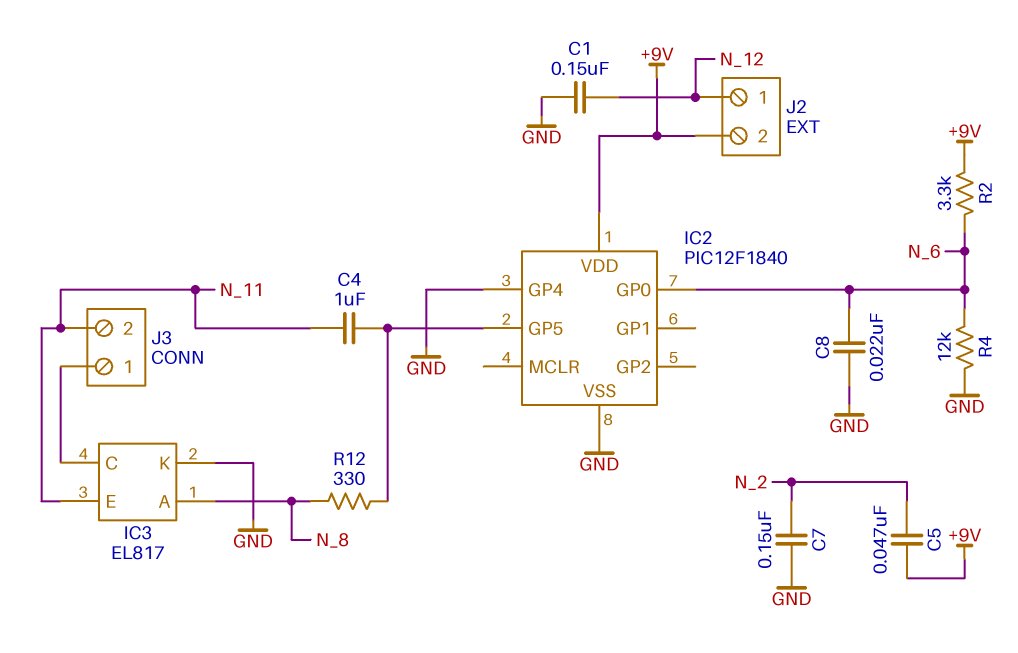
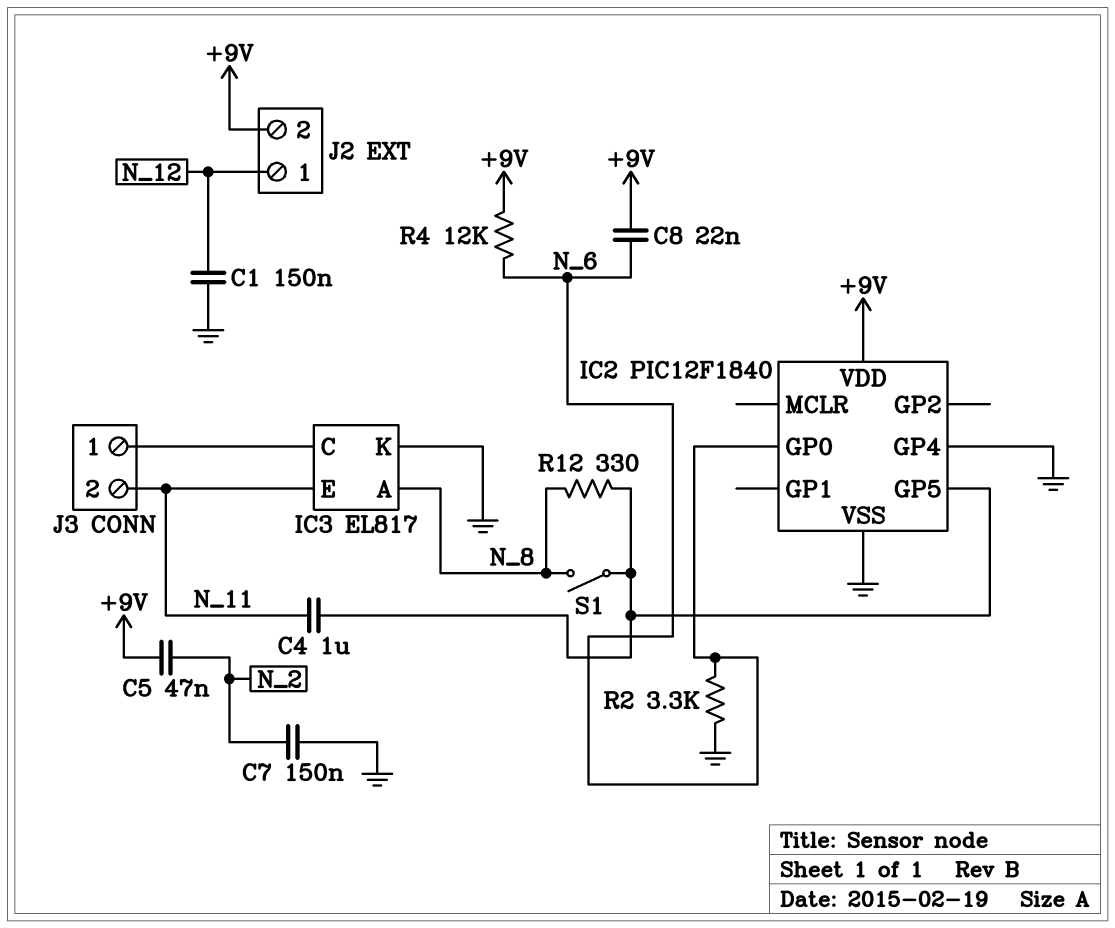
C8: 22nF (GND, N_6) -> 22nF (+9V, N_6)
R2: 3.3k (+9V, N_6) -> 3.3k (GND, N_6)
R4: 12k (GND, N_6) -> 12k (+9V, N_6)
S1: none -> switch (IC2/GP5, N_8)

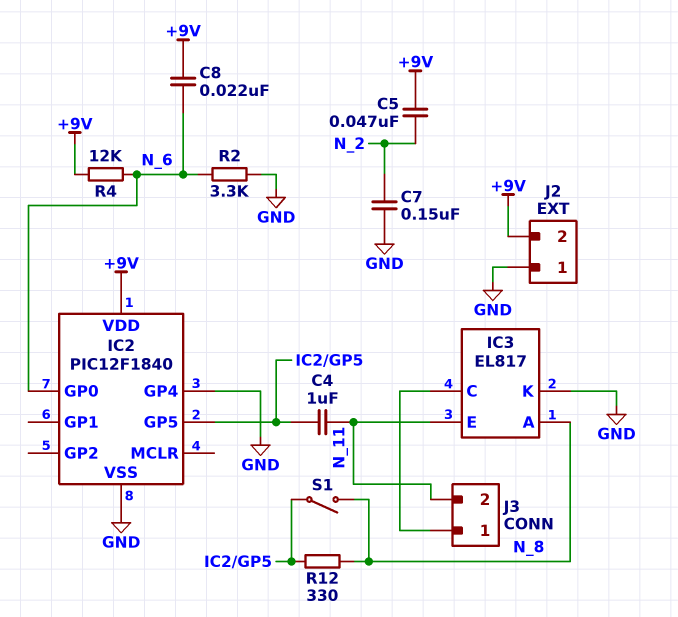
C1: 150nF (GND, N_12) -> none
J2 pin 1: N_12 -> GND

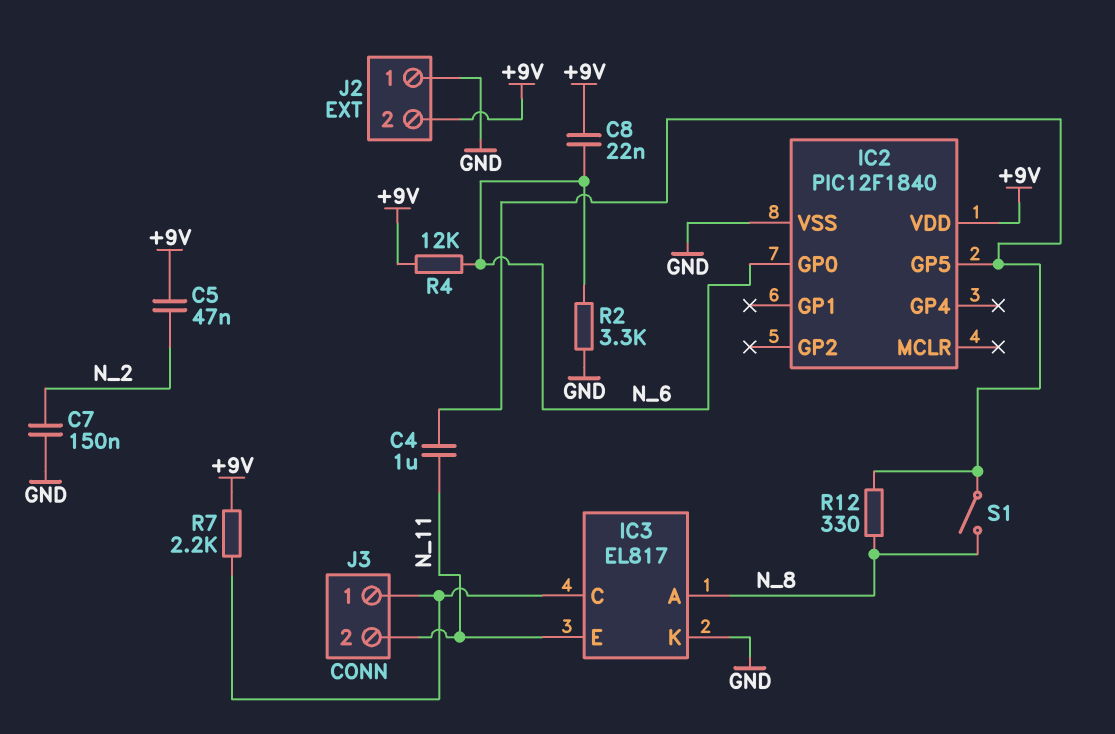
IC2 pin GP4: GND -> none
R7: none -> 2.2k (+9V, IC3/C)

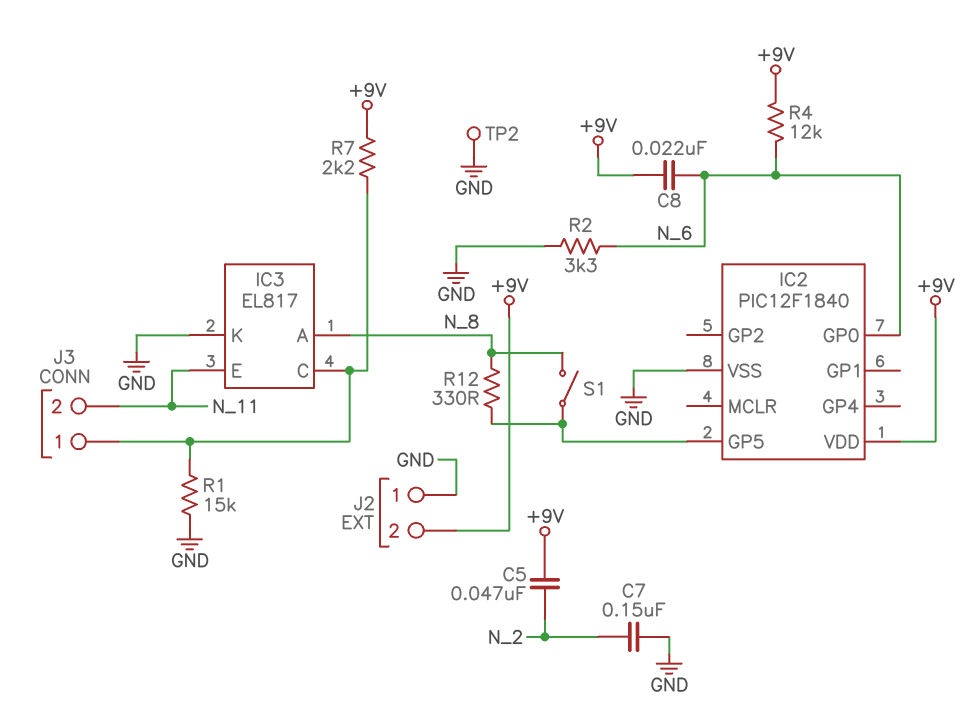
C4: 1uF (IC2/GP5, N_11) -> none
R1: none -> 15k (GND, IC3/C)
TP2: none -> test point (GND)

